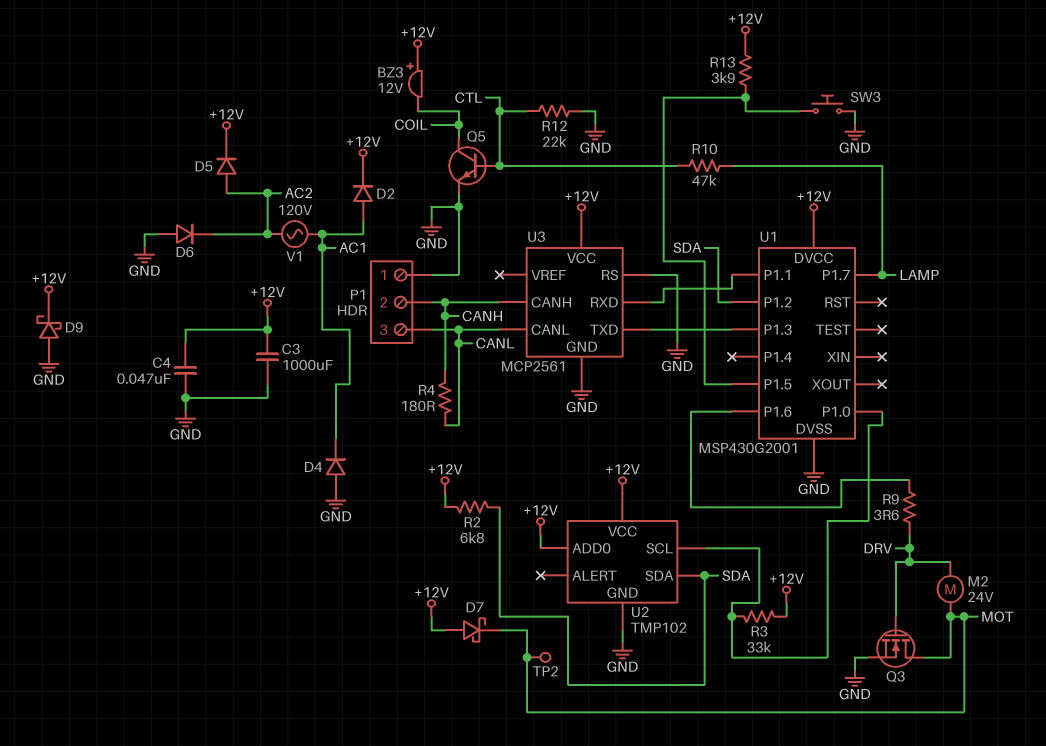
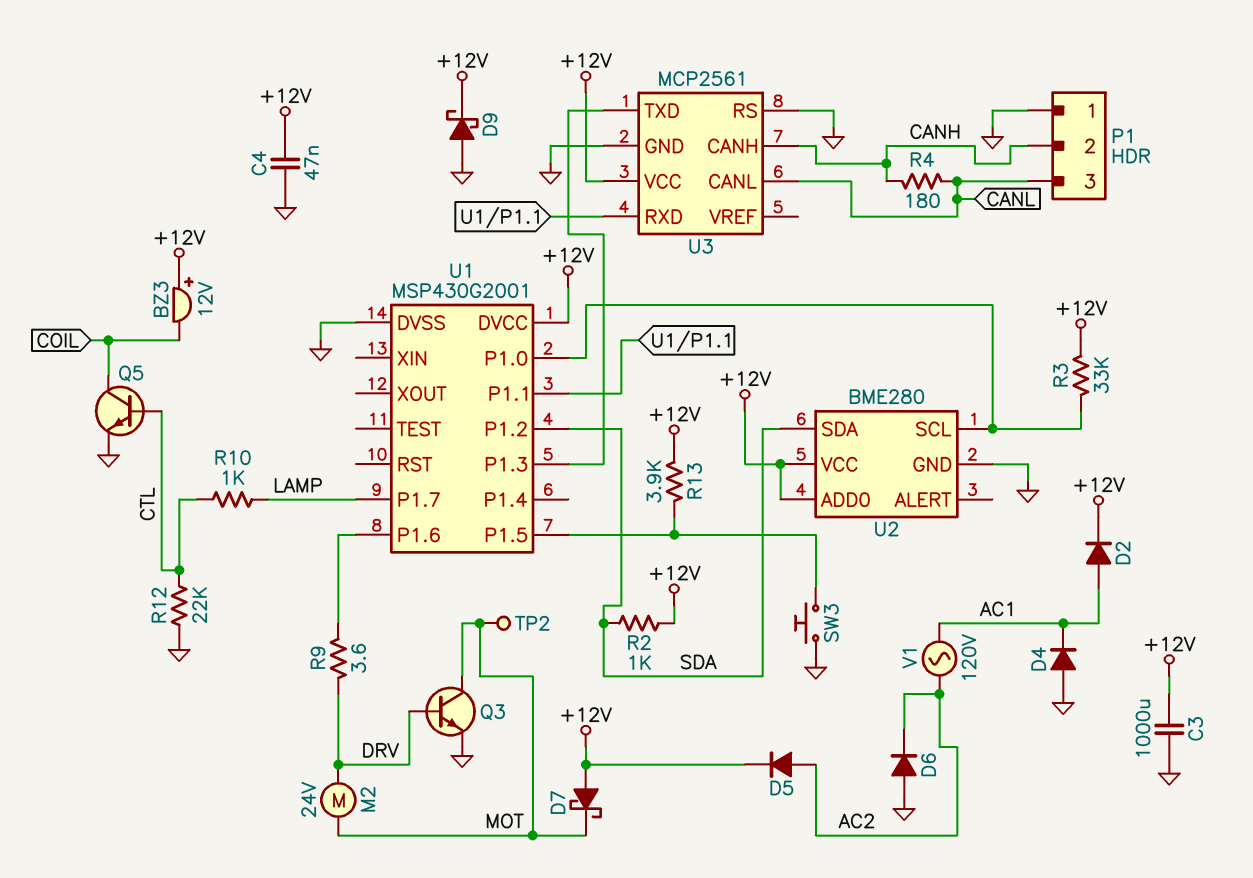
Q3: NMOS (G DRV, D MOT, S GND) -> NPN (B DRV, C MOT, E GND)
R2: 6.8k (+12V, SDA) -> 1k (+12V, SDA)
R10: 47k (CTL, LAMP) -> 1k (CTL, LAMP)
U2: TMP102 -> BME280

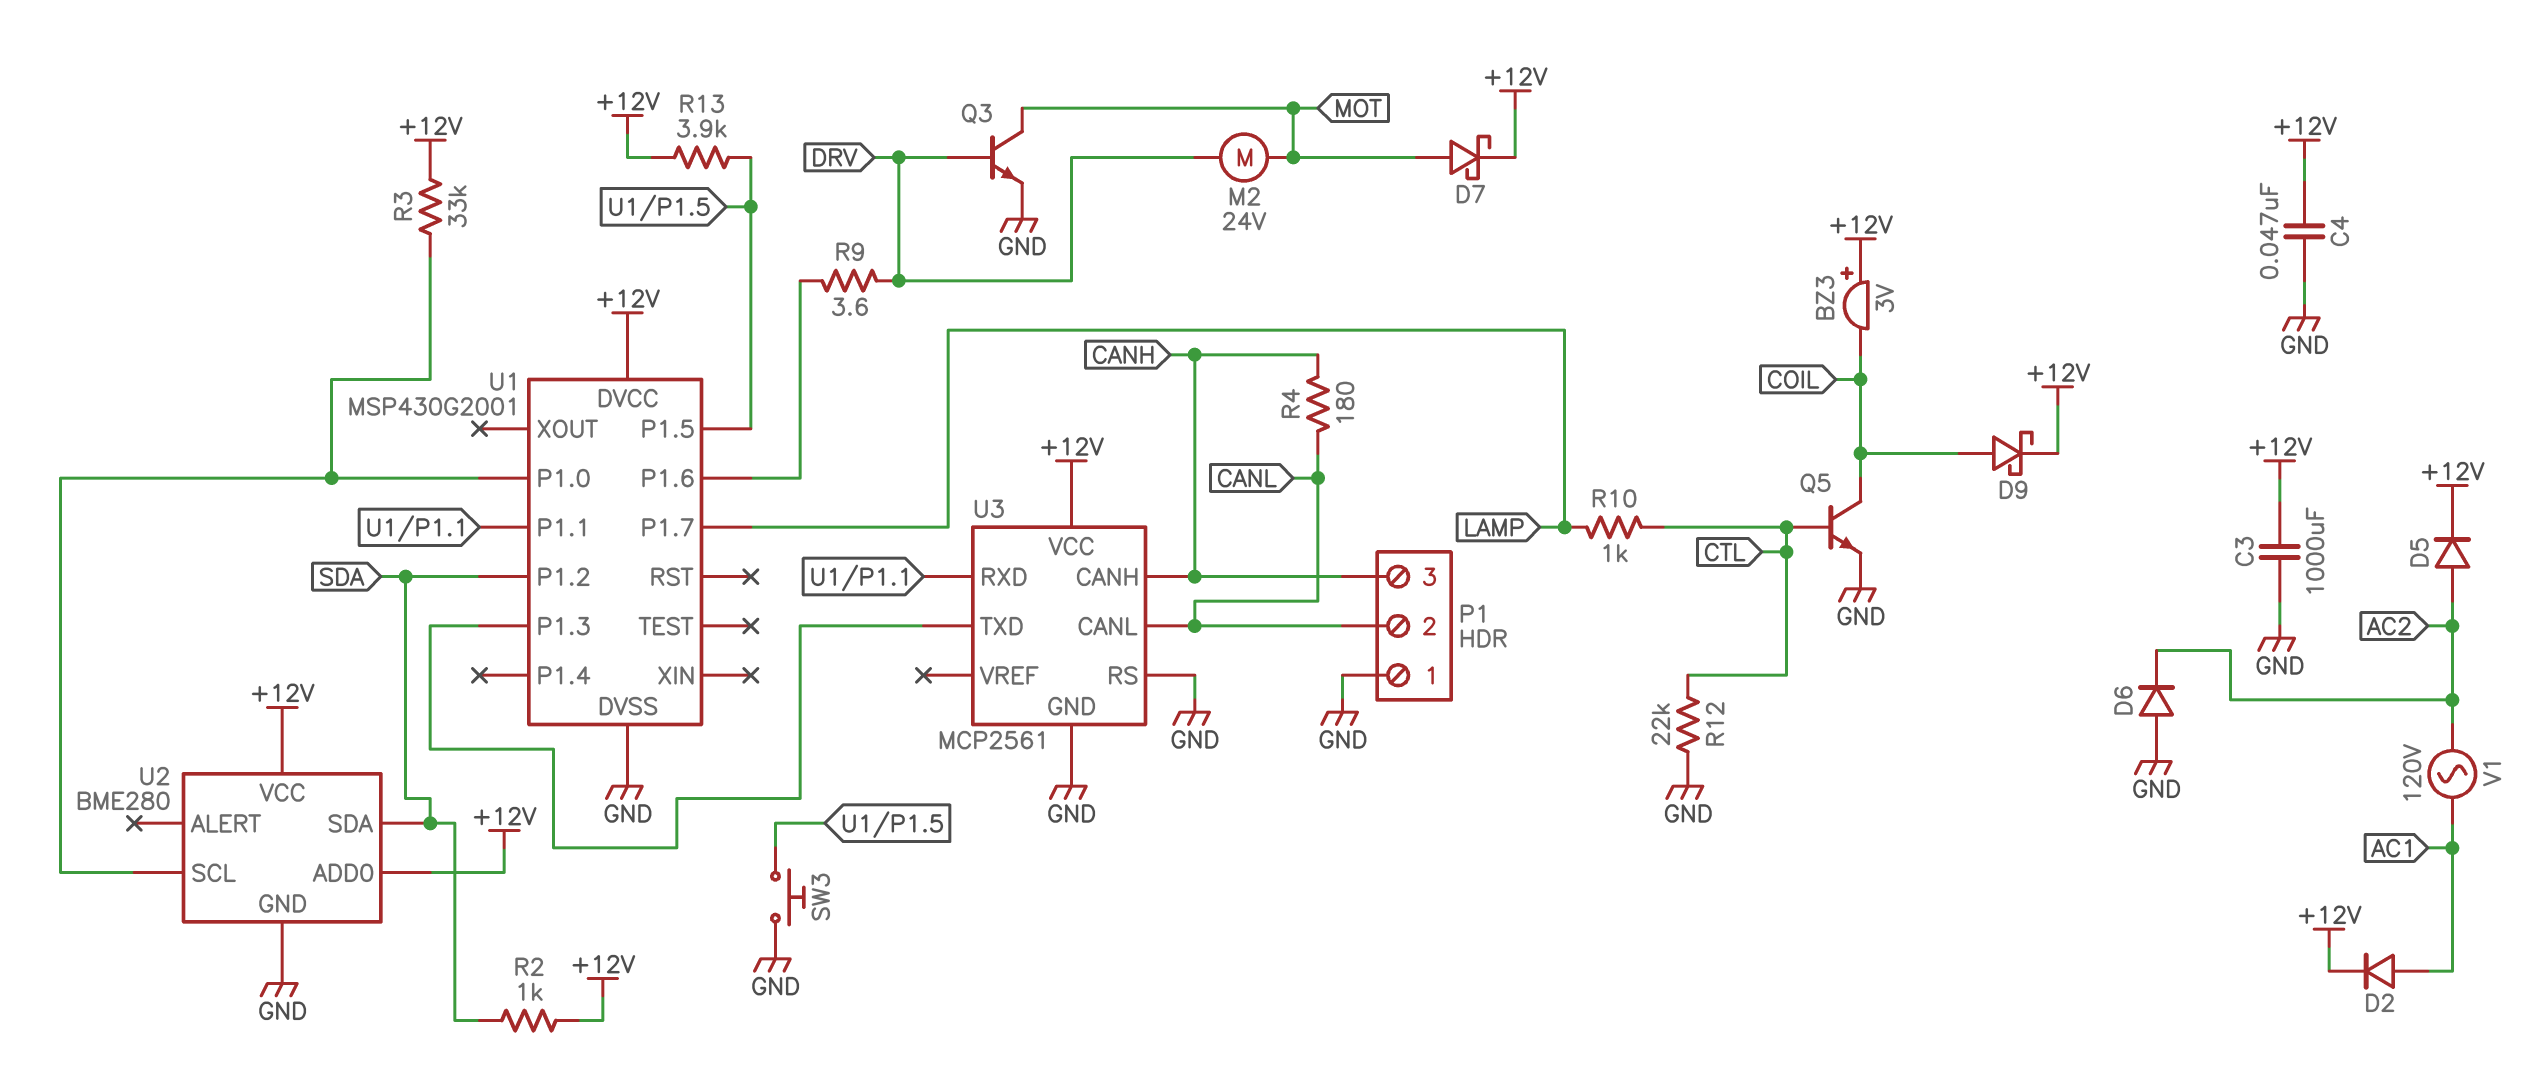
BZ3: buzzer 12V (plus +12V, minus COIL) -> buzzer 3V (plus +12V, minus COIL)
D4: diode (A GND, K AC1) -> none
D7: schottky (A +12V, K MOT) -> schottky (A MOT, K +12V)
D9: schottky (A GND, K +12V) -> schottky (A COIL, K +12V)
P1 pin 2: CANH -> CANL
P1 pin 3: CANL -> CANH
TP2: test point (MOT) -> none

